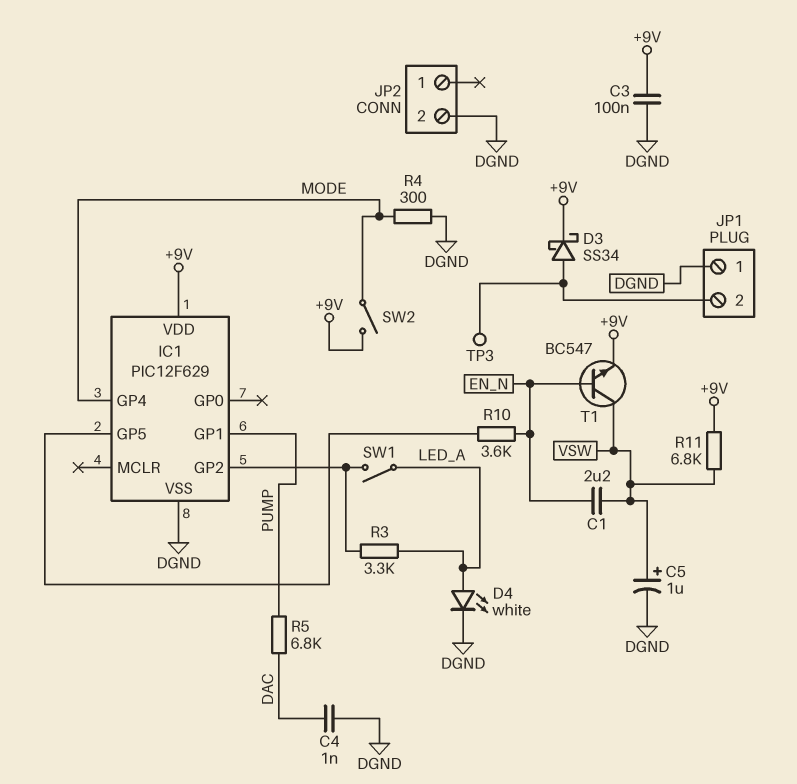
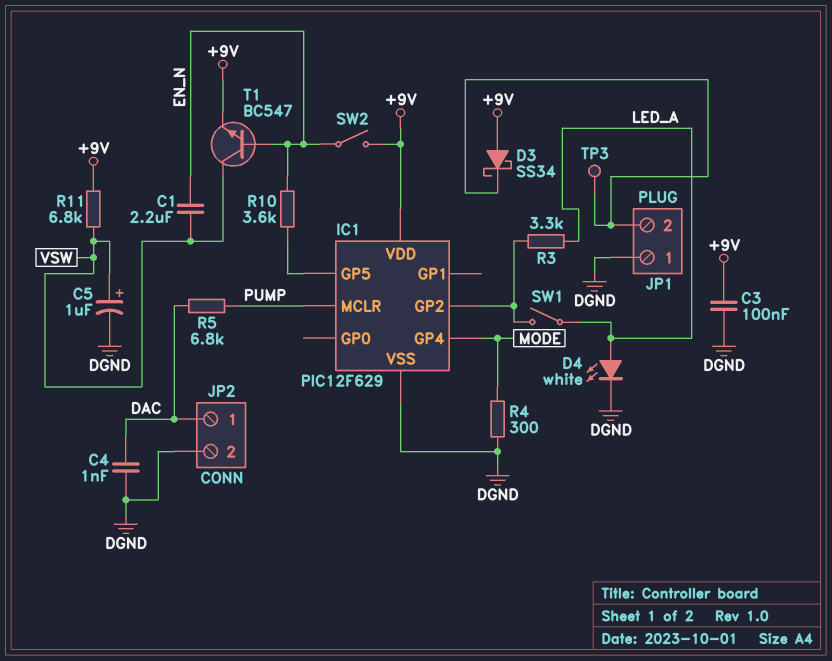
D3: schottky SS34 (A JP1/2, K +9V) -> schottky SS34 (A +9V, K JP1/2)
IC1 pin GP1: PUMP -> none
IC1 pin MCLR: none -> PUMP
JP2 pin 1: none -> DAC
SW2: switch (+9V, MODE) -> switch (+9V, EN_N)

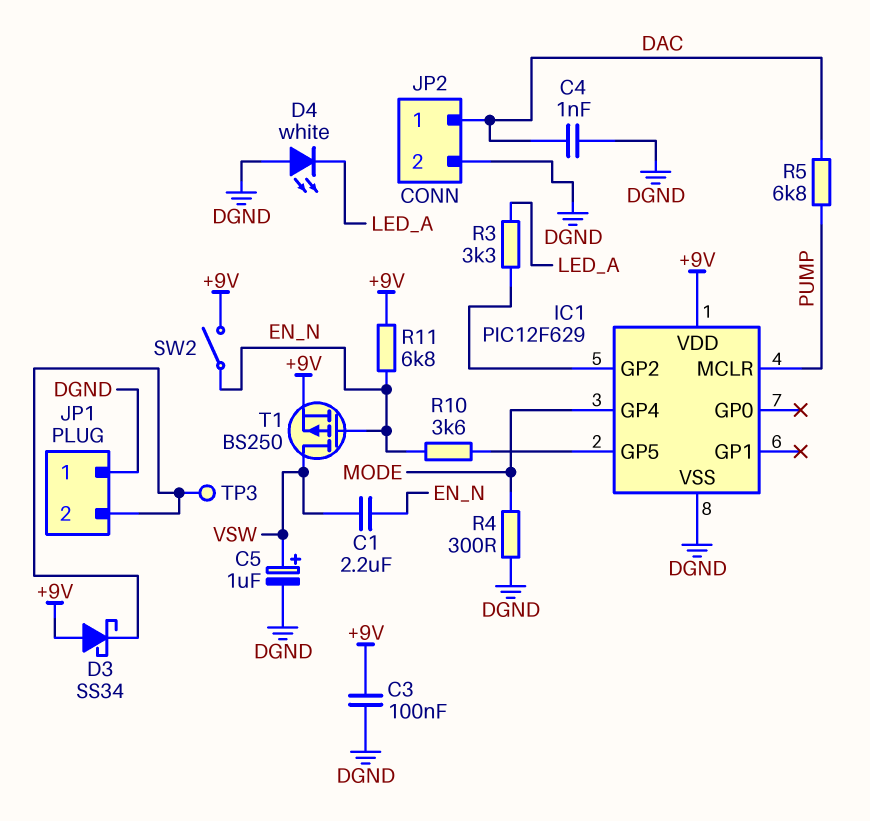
D4: LED white (A LED_A, K DGND) -> LED white (A DGND, K LED_A)
R11: 6.8k (+9V, VSW) -> 6.8k (+9V, EN_N)
SW1: switch (IC1/GP2, LED_A) -> none
T1: NPN BC547 (B EN_N, C VSW, E +9V) -> PMOS BS250 (G EN_N, D VSW, S +9V)

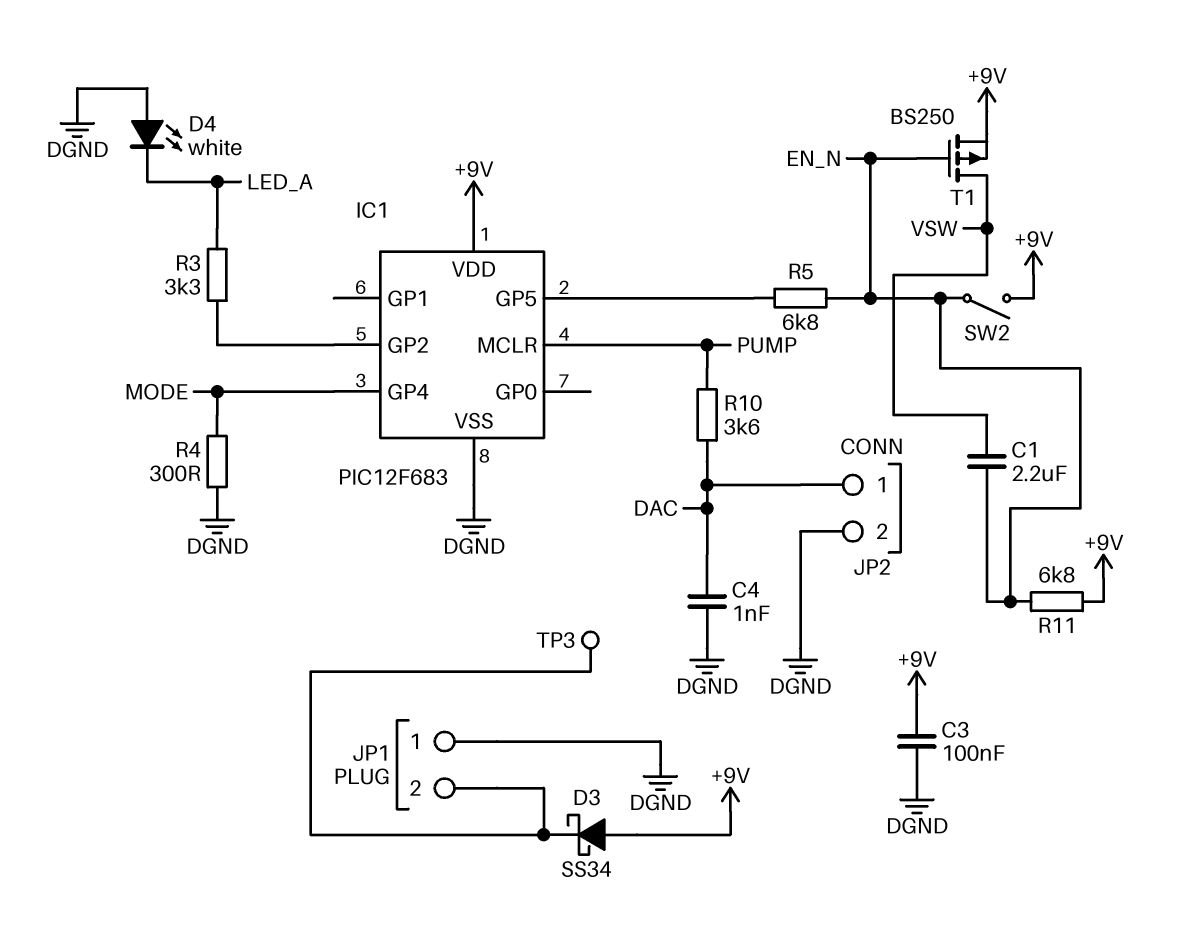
C5: 1uF (plus VSW, minus DGND) -> none
IC1: PIC12F629 -> PIC12F683
R5: 6.8k (DAC, PUMP) -> 6.8k (EN_N, IC1/GP5)
R10: 3.6k (EN_N, IC1/GP5) -> 3.6k (DAC, PUMP)

